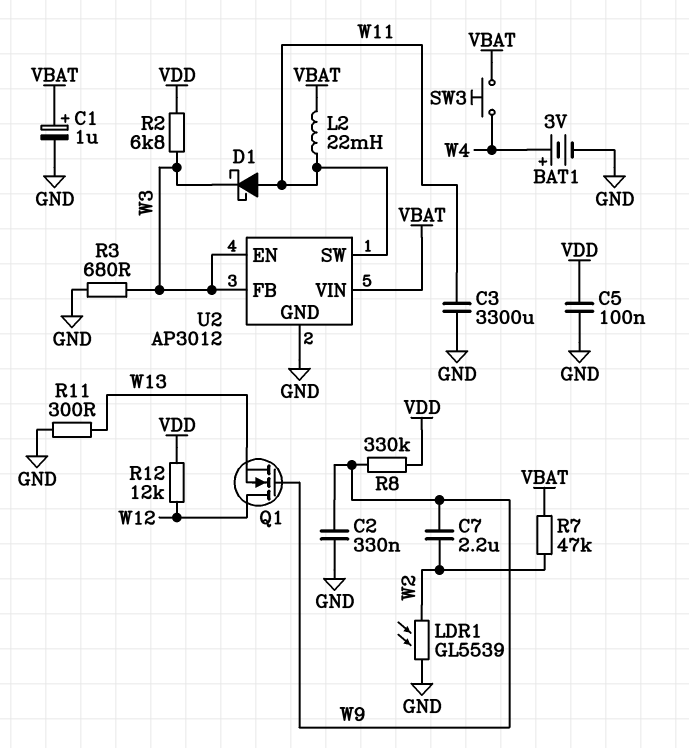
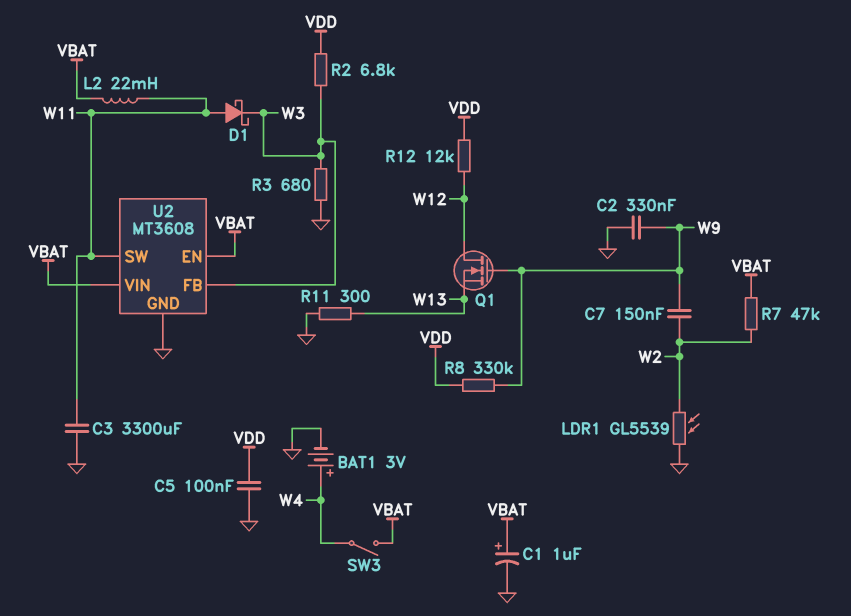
C7: 2.2uF (W2, W9) -> 150nF (W2, W9)
SW3: button (VBAT, W4) -> switch (VBAT, W4)
U2: AP3012 -> MT3608
U2 pin EN: W3 -> VBAT

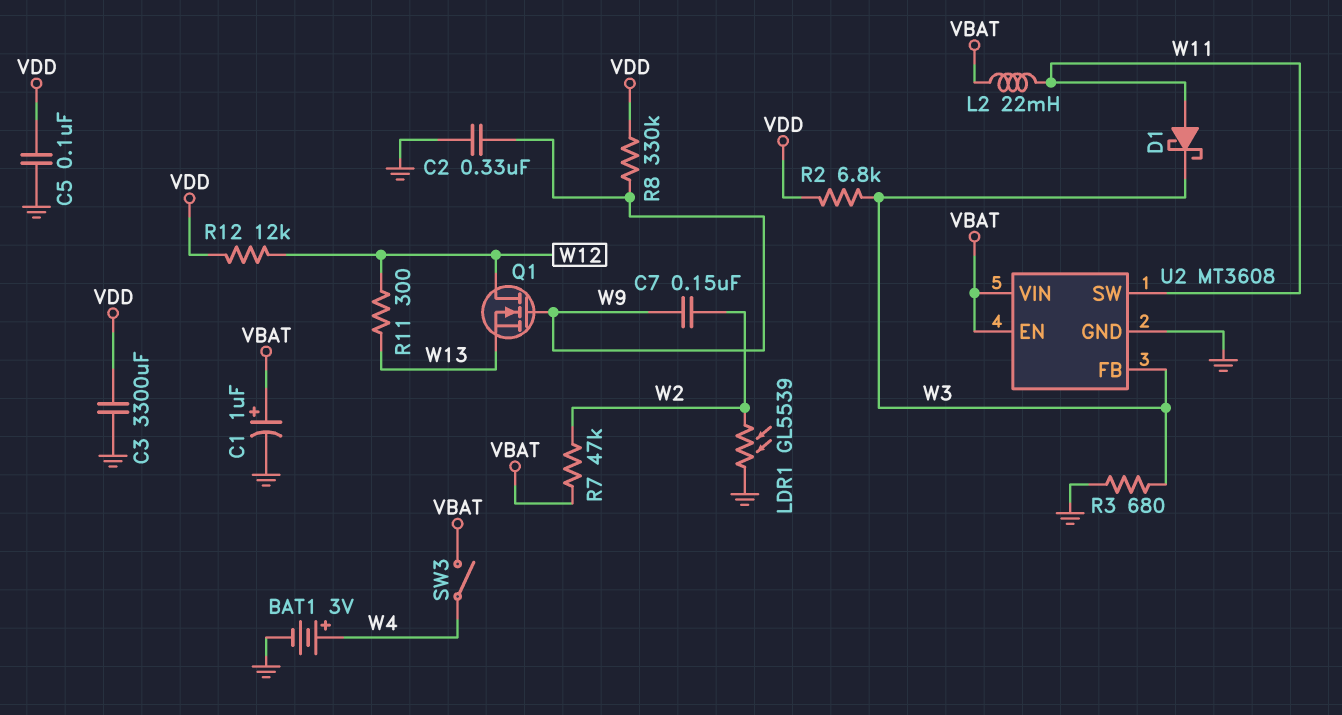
C3: 3300uF (GND, W11) -> 3300uF (GND, VDD)
R11: 300 (GND, W13) -> 300 (W12, W13)

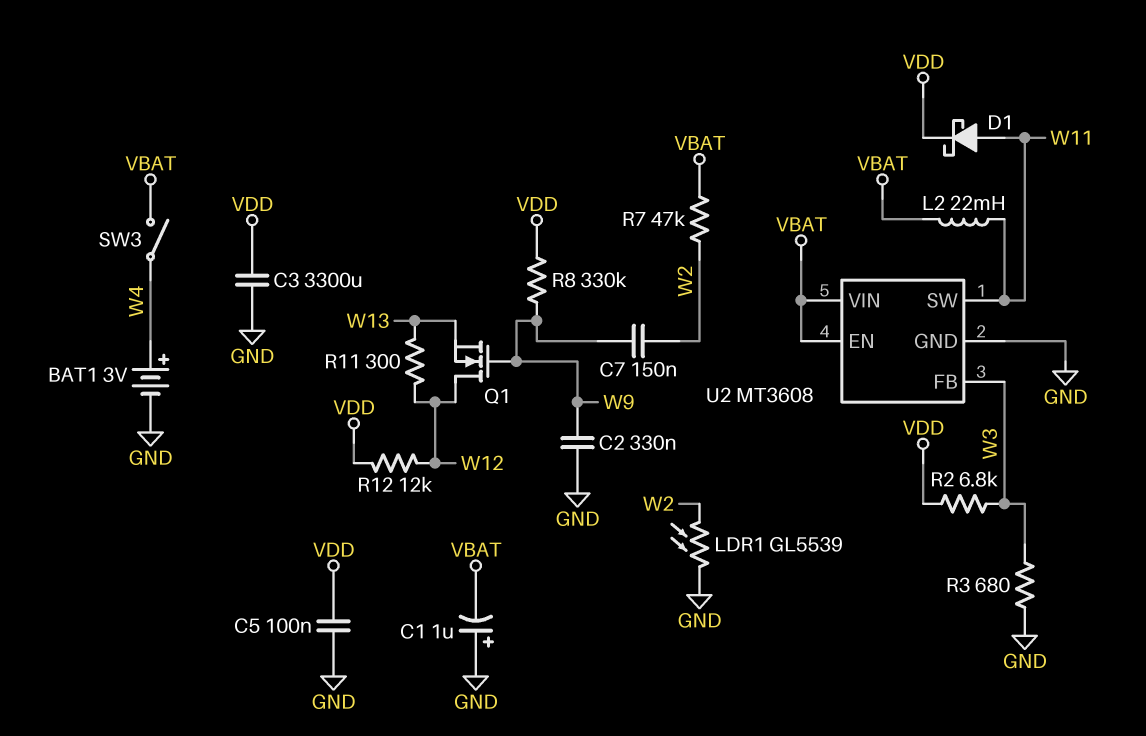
C1: 1uF (plus VBAT, minus GND) -> 1uF (plus GND, minus VBAT)
D1: schottky (A W11, K W3) -> schottky (A W11, K VDD)

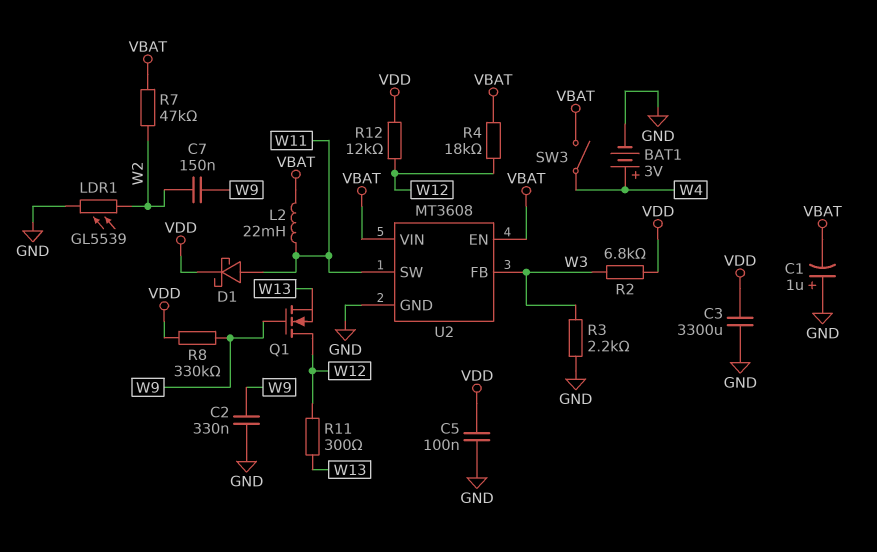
R3: 680 (GND, W3) -> 2.2k (GND, W3)
R4: none -> 18k (VBAT, W12)

